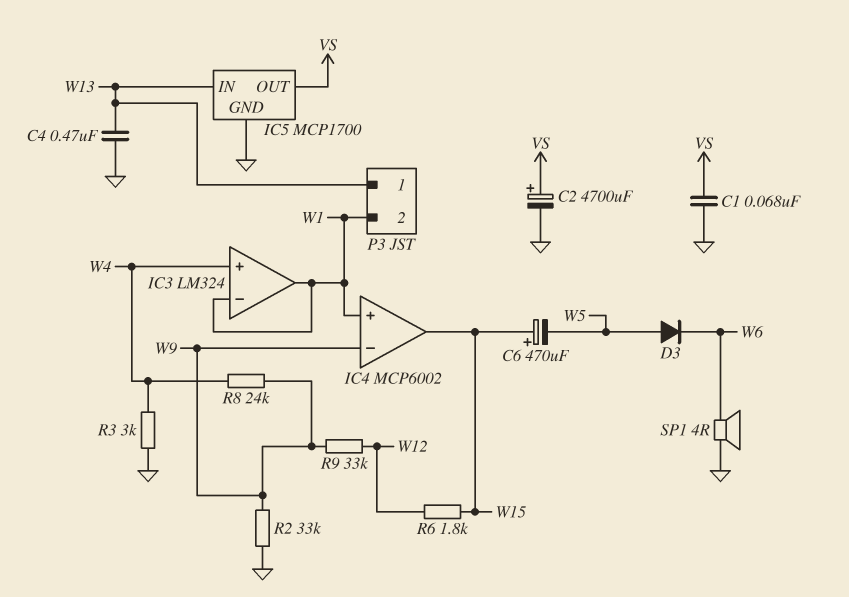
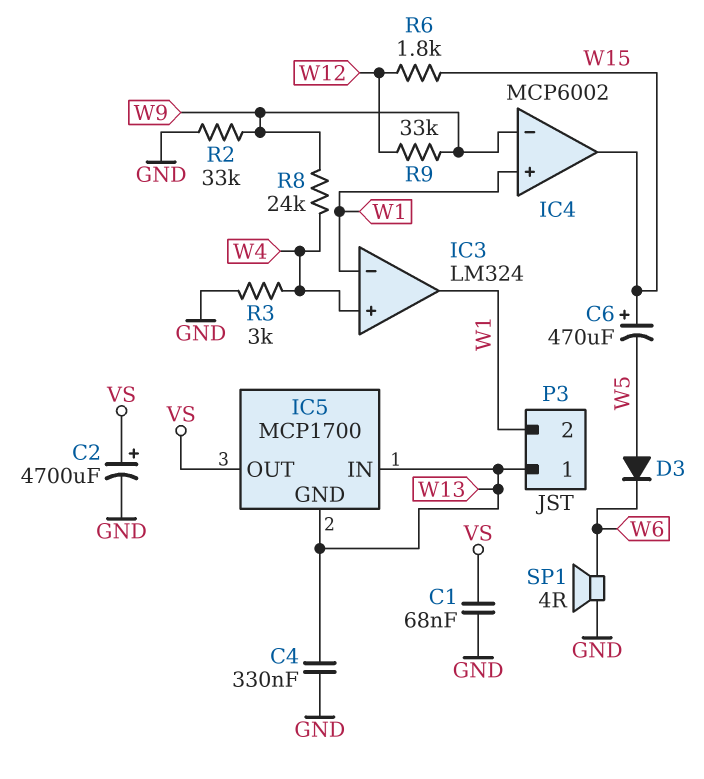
C4: 470nF (GND, W13) -> 330nF (GND, W13)
IC5 pin GND: GND -> W13

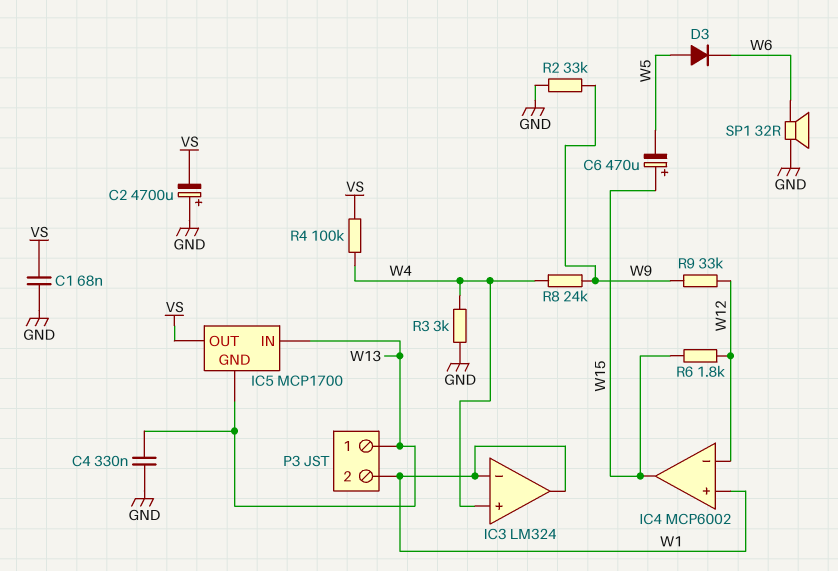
C2: 4700uF (plus VS, minus GND) -> 4700uF (plus GND, minus VS)
IC4 pin in-: W9 -> W12
R4: none -> 100k (VS, W4)
SP1: speaker 4R (GND, W6) -> speaker 32R (GND, W6)

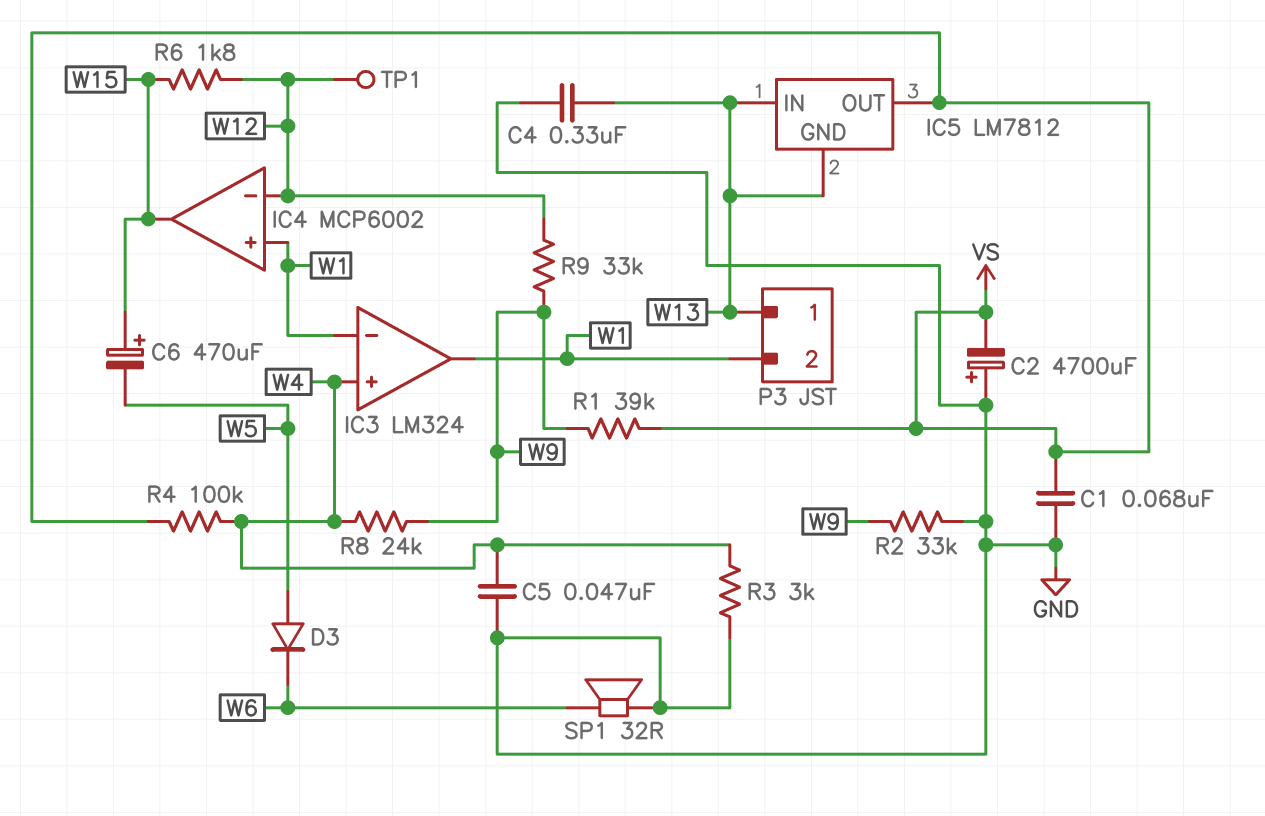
C5: none -> 47nF (GND, W4)
IC5: MCP1700 -> LM7812
R1: none -> 39k (VS, W9)
TP1: none -> test point (W12)

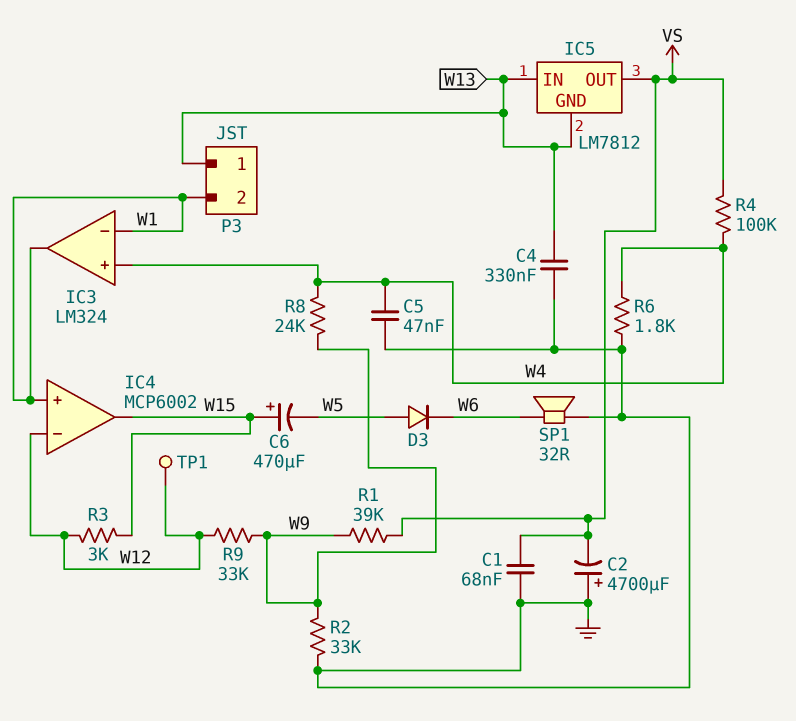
R3: 3k (GND, W4) -> 3k (W12, W15)
R6: 1.8k (W12, W15) -> 1.8k (GND, W4)

